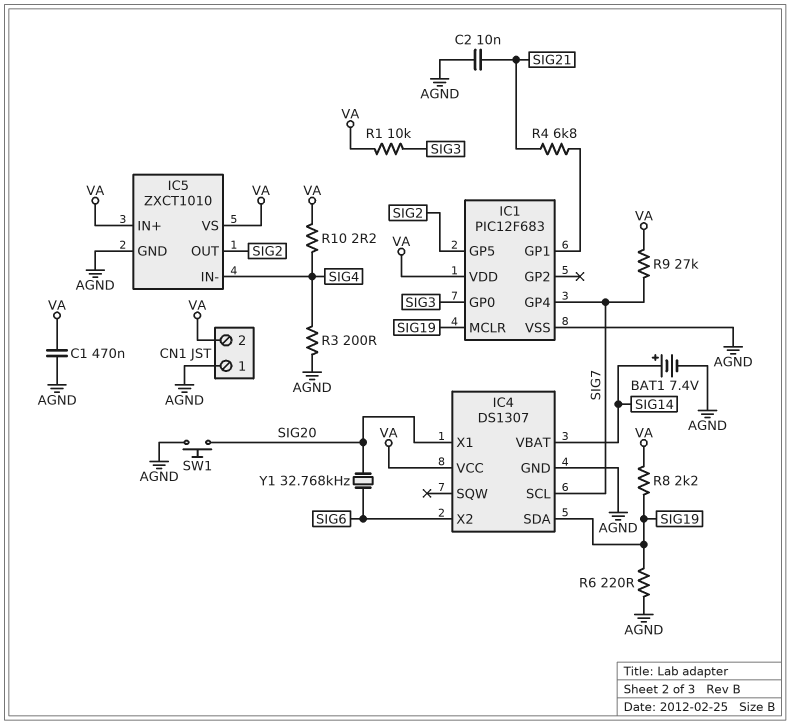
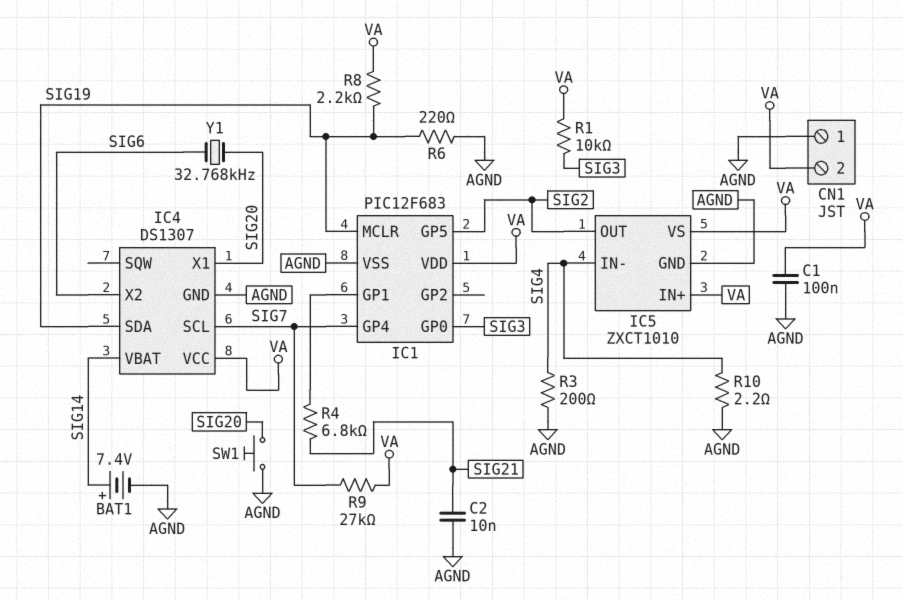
C1: 470nF (AGND, VA) -> 100nF (AGND, VA)
R10: 2.2 (SIG4, VA) -> 2.2 (AGND, SIG4)

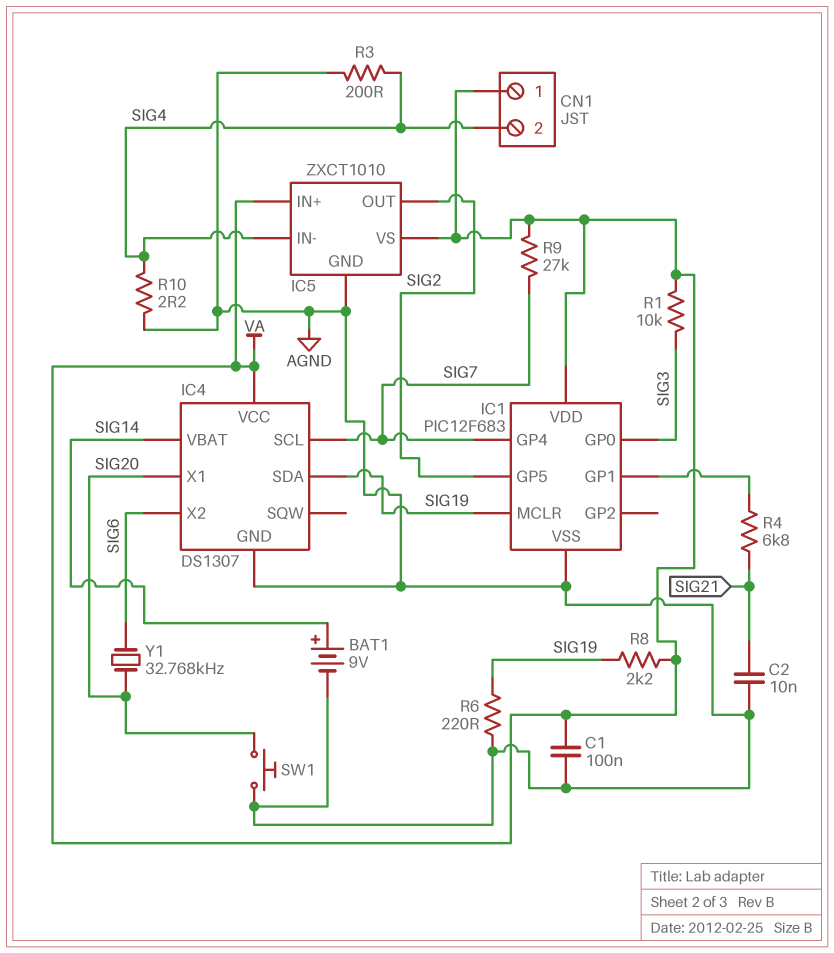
BAT1: 7.4V (plus SIG14, minus AGND) -> 9V (plus SIG14, minus AGND)
CN1 pin 1: AGND -> VA
CN1 pin 2: VA -> SIG4

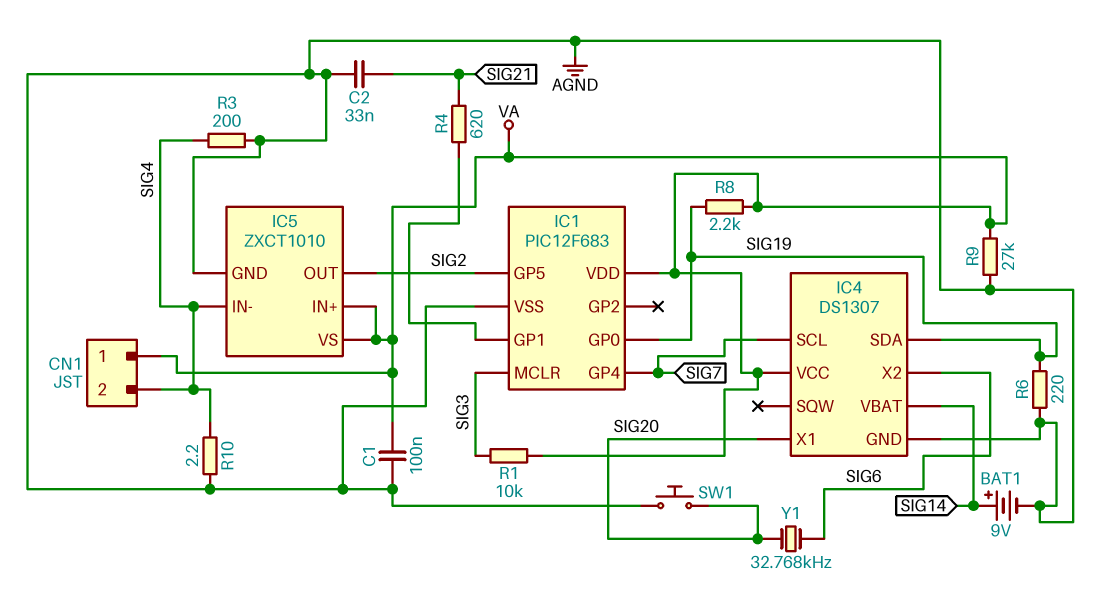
C2: 10nF (AGND, SIG21) -> 33nF (AGND, SIG21)
IC1 pin GP0: SIG3 -> SIG19
IC1 pin MCLR: SIG19 -> SIG3
R4: 6.8k (IC1/GP1, SIG21) -> 620 (IC1/GP1, SIG21)
R9: 27k (SIG7, VA) -> 27k (AGND, VA)

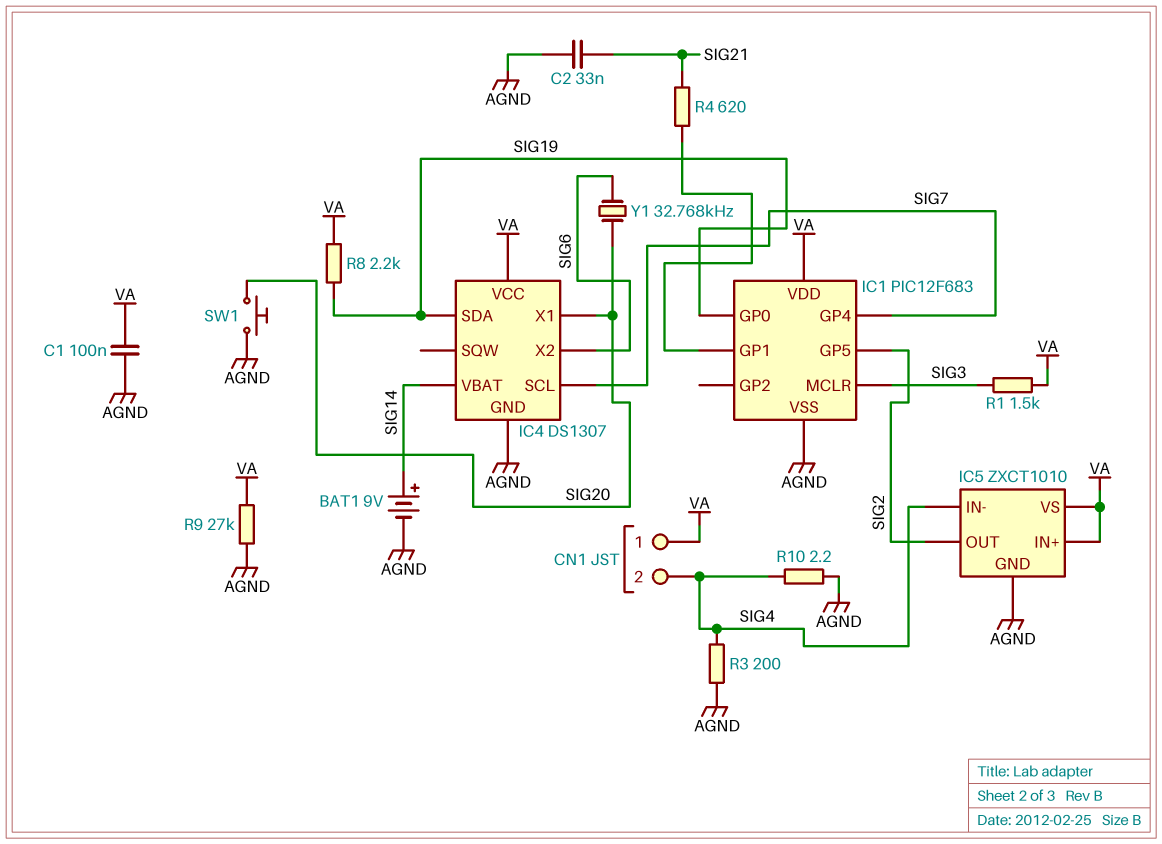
R1: 10k (SIG3, VA) -> 1.5k (SIG3, VA)
R6: 220 (AGND, SIG19) -> none

